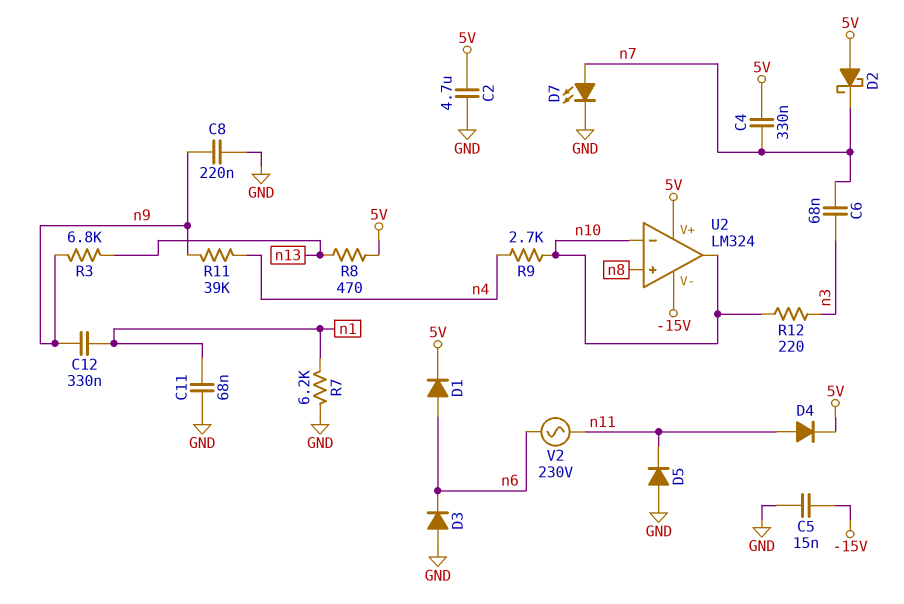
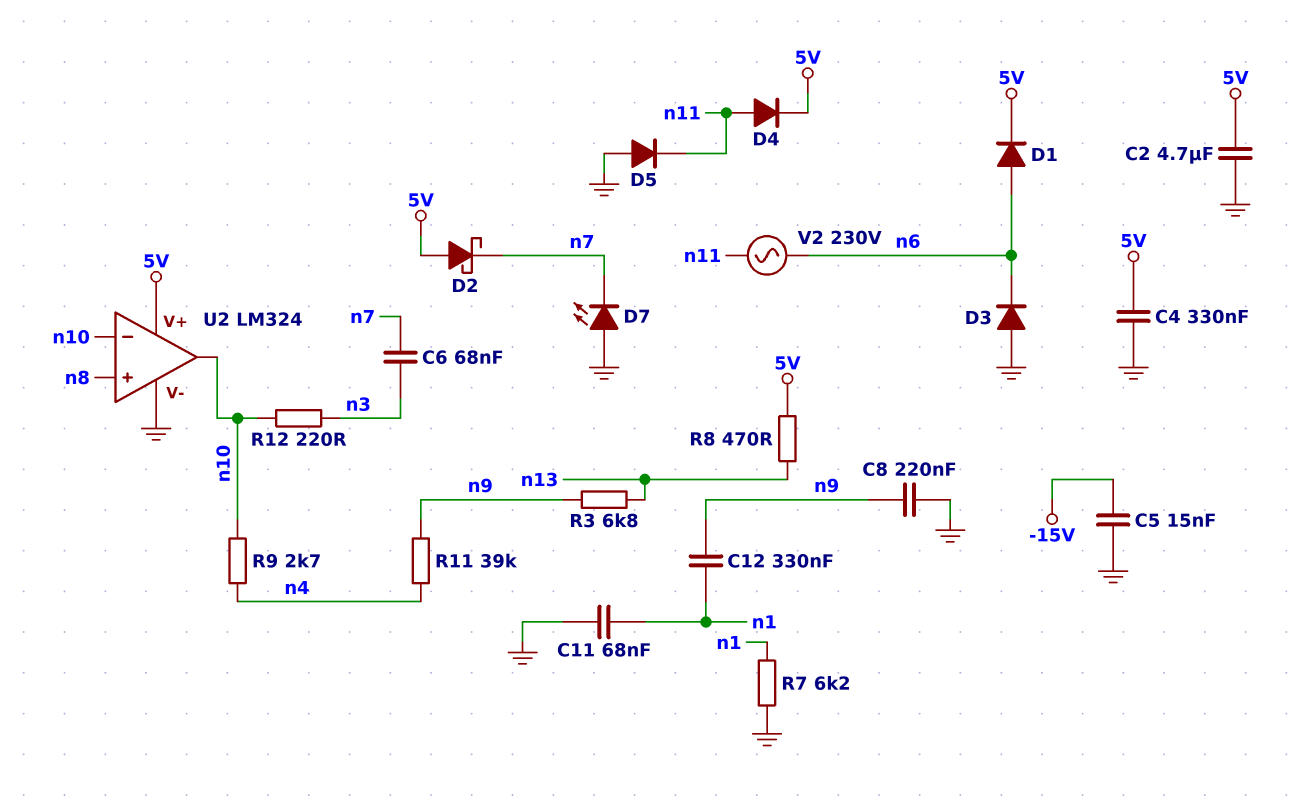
C4: 330nF (5V, n7) -> 330nF (5V, GND)
D7: LED (A n7, K GND) -> LED (A GND, K n7)
U2 pin V-: -15V -> GND

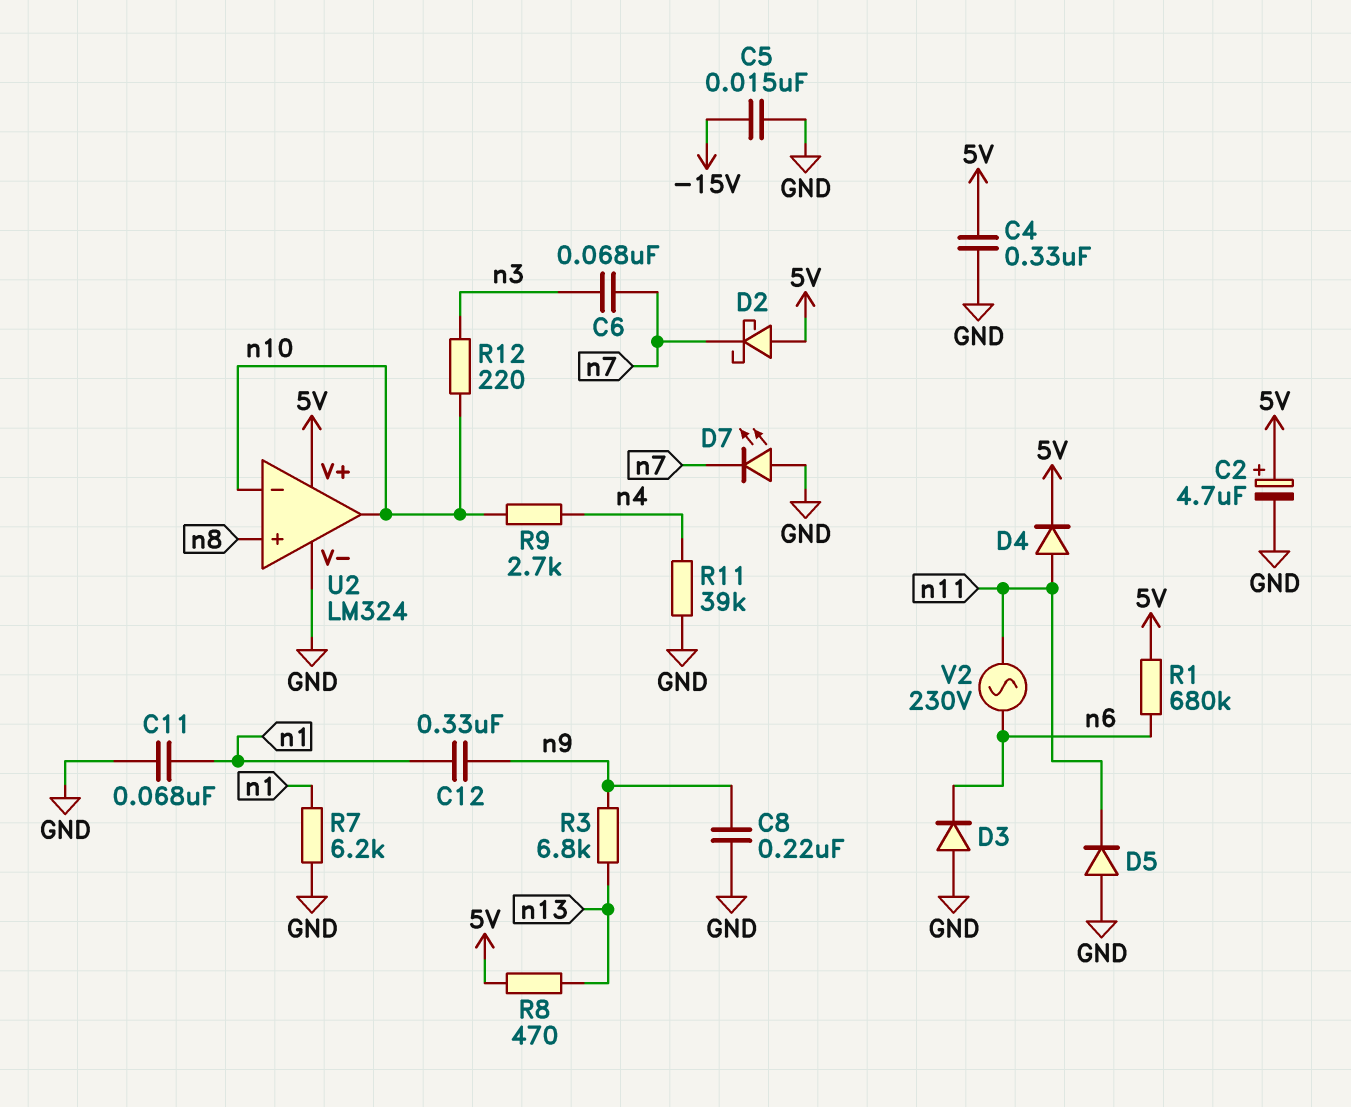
C2: 4.7uF (5V, GND) -> 4.7uF (plus 5V, minus GND)
D1: diode (A n6, K 5V) -> none
R1: none -> 680k (5V, n6)
R11: 39k (n4, n9) -> 39k (GND, n4)

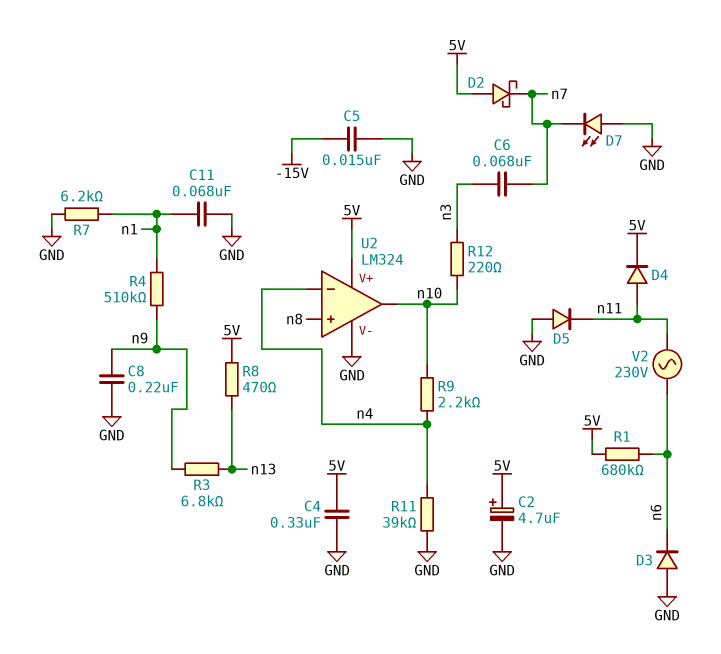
C12: 330nF (n1, n9) -> none
R4: none -> 510k (n1, n9)
R9: 2.7k (n4, n10) -> 2.2k (n4, n10)
U2 pin in-: n10 -> n4

